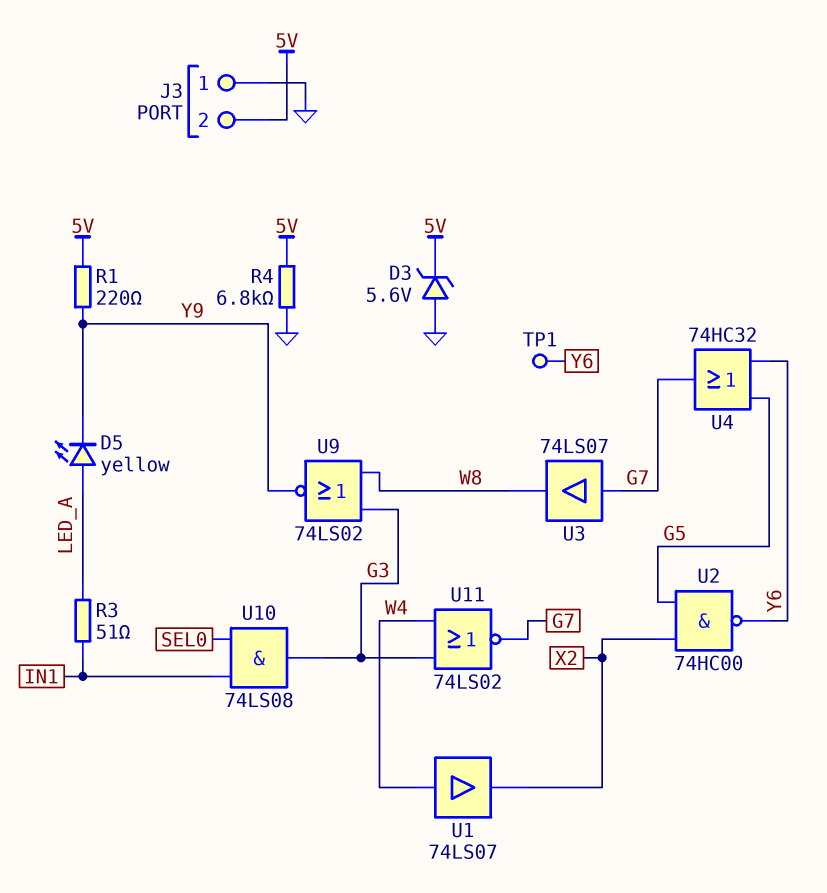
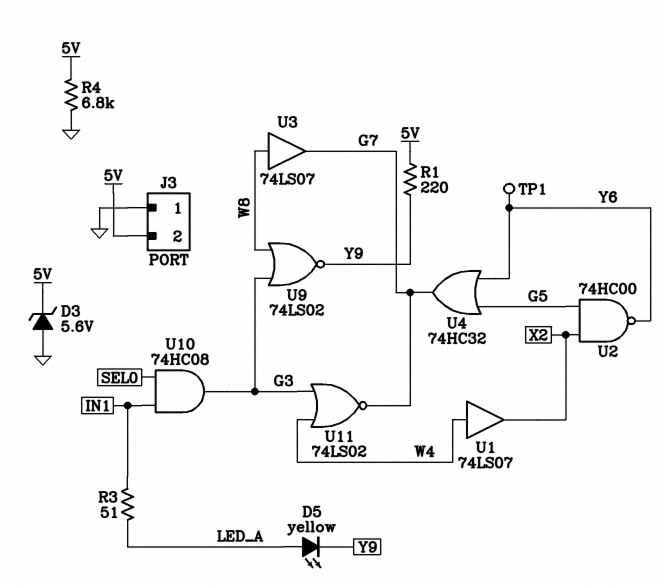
U3: buffer 74LS07 (in G7, out W8) -> buffer 74LS07 (in W8, out G7)
U10: AND 74LS08 (in IN1, in SEL0, out G3) -> AND 74HC08 (in IN1, in SEL0, out G3)

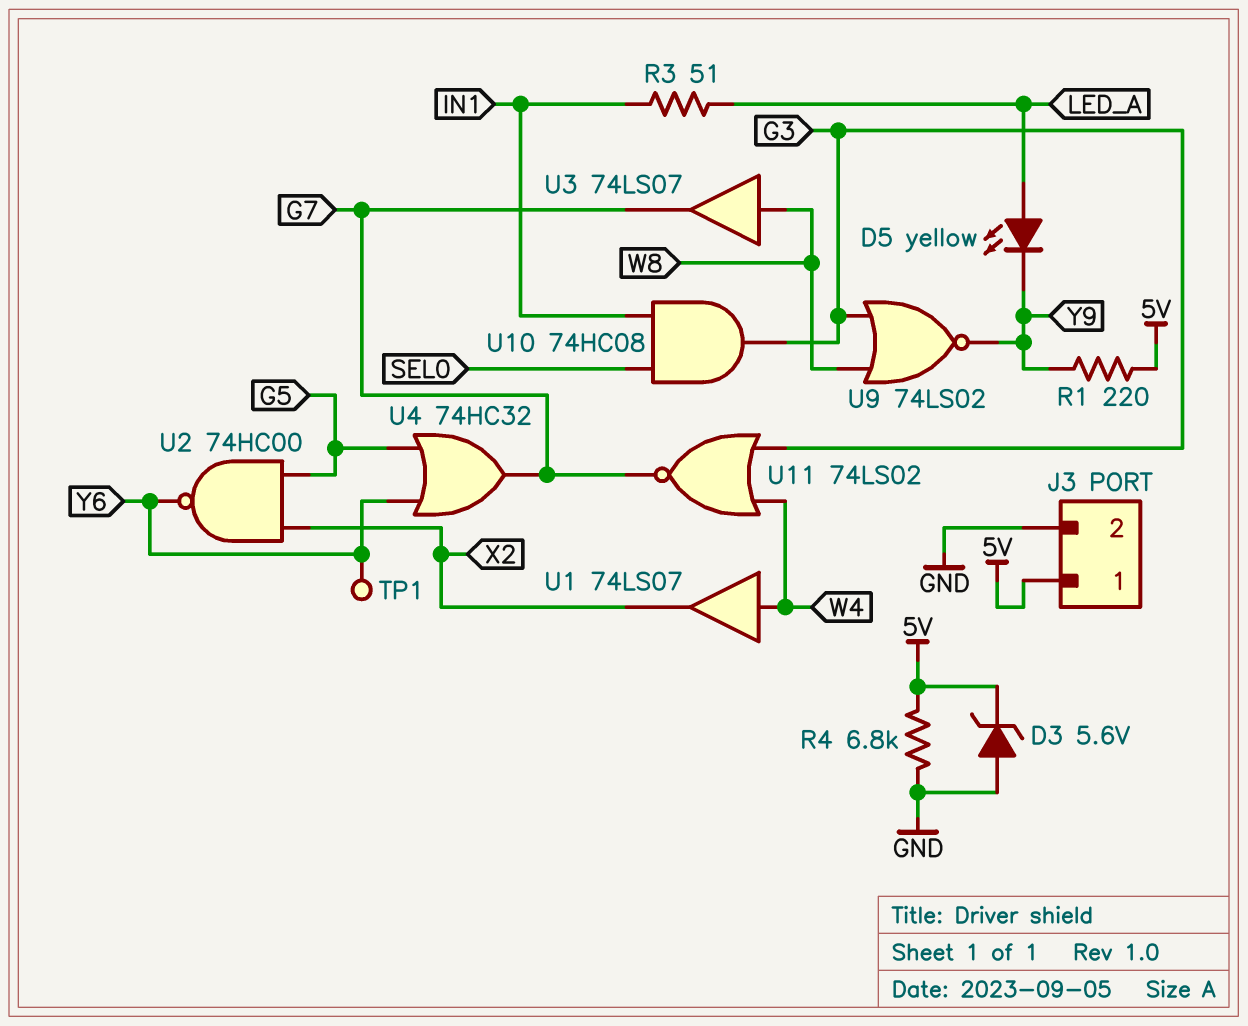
J3 pin 1: GND -> 5V
J3 pin 2: 5V -> GND

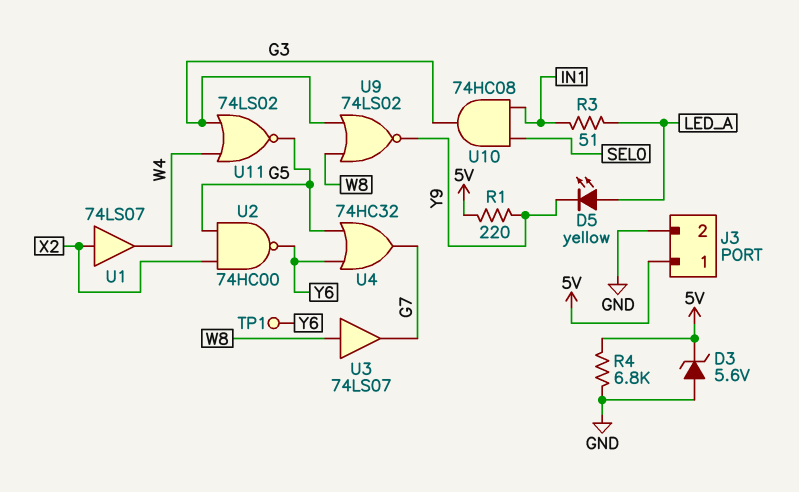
U1: buffer 74LS07 (in W4, out X2) -> buffer 74LS07 (in X2, out W4)
U11: NOR 74LS02 (in G3, in W4, out G7) -> NOR 74LS02 (in G3, in W4, out G5)

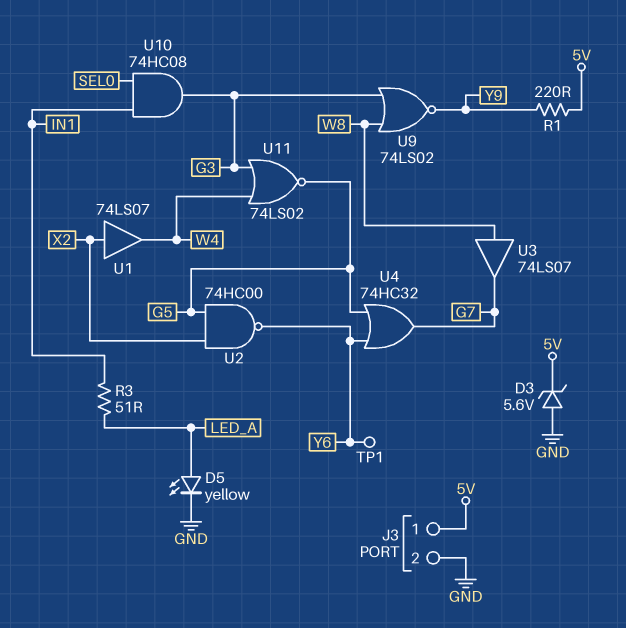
D5: LED yellow (A LED_A, K Y9) -> LED yellow (A LED_A, K GND)
R4: 6.8k (5V, GND) -> none

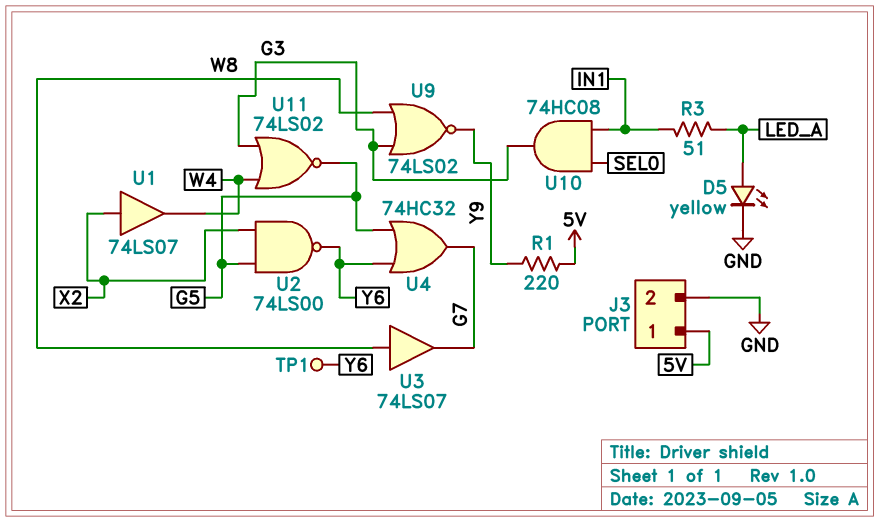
D3: zener 5.6V (A GND, K 5V) -> none
U2: NAND 74HC00 (in G5, in X2, out Y6) -> NAND 74LS00 (in G5, in X2, out Y6)

